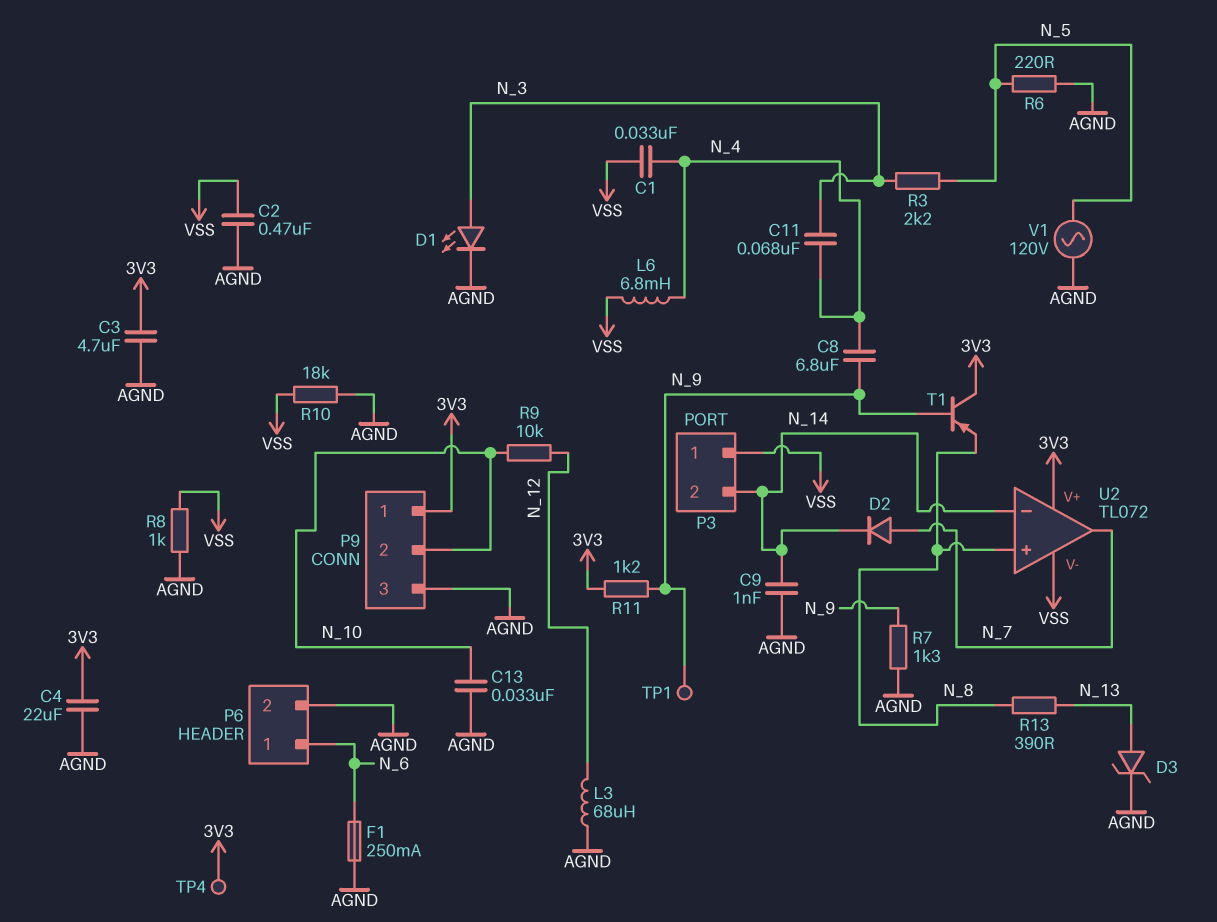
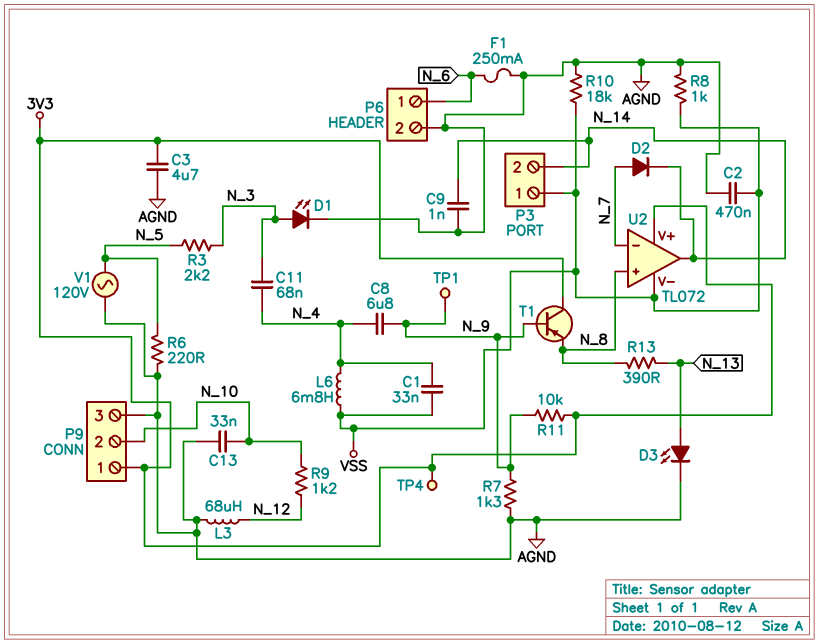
C4: 22uF (3V3, AGND) -> none
D3: zener (A N_13, K AGND) -> LED (A N_13, K AGND)
R9: 10k (N_10, N_12) -> 1.2k (N_10, N_12)
R11: 1.2k (3V3, N_9) -> 10k (3V3, N_9)
U2 pin in-: N_14 -> N_7
U2 pin out: N_7 -> N_14

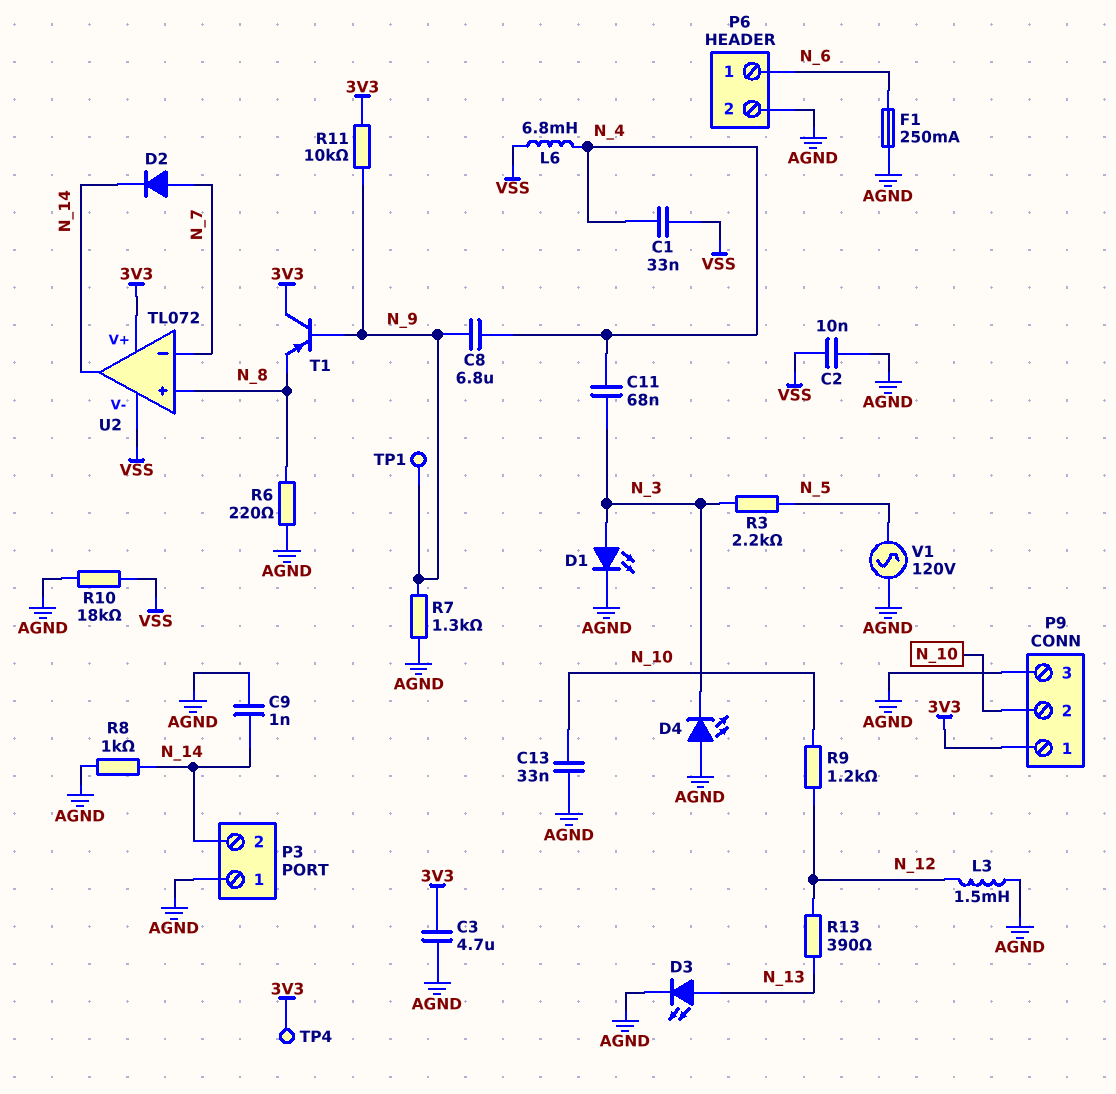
C2: 470nF (AGND, VSS) -> 10nF (AGND, VSS)
D4: none -> LED (A AGND, K N_3)
L3: 68uH (AGND, N_12) -> 1.5mH (AGND, N_12)
P3 pin 1: VSS -> AGND
R6: 220 (AGND, N_5) -> 220 (AGND, N_8)
R8: 1k (AGND, VSS) -> 1k (AGND, N_14)
R13: 390 (N_8, N_13) -> 390 (N_12, N_13)

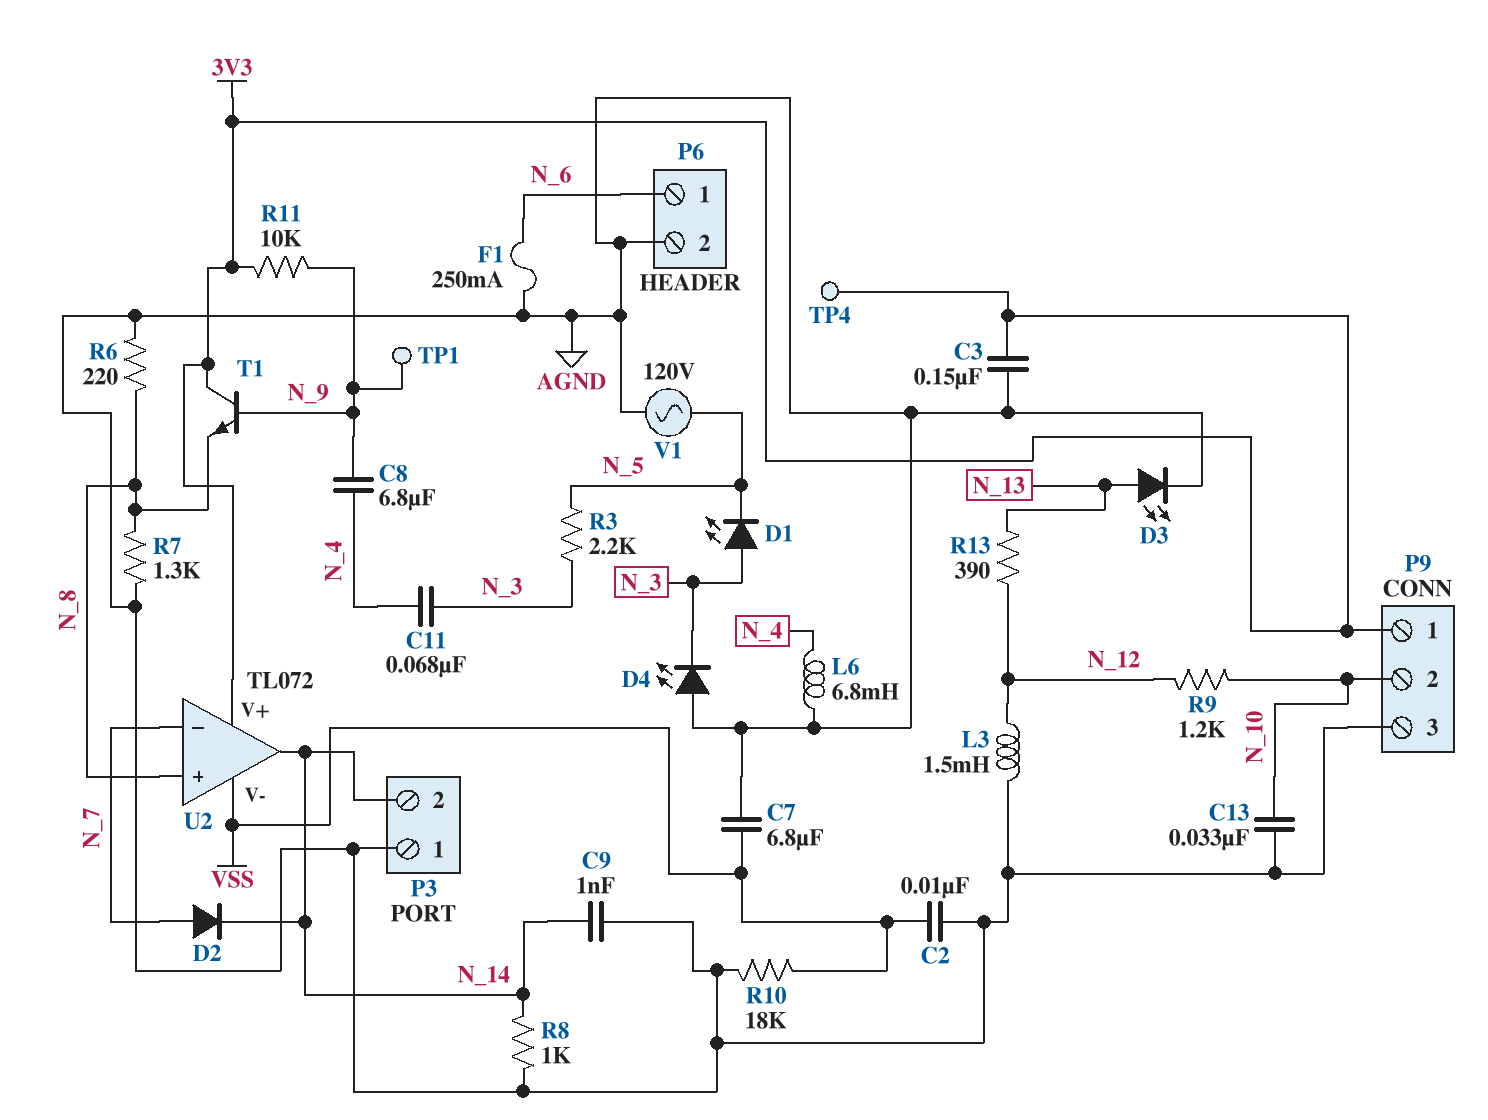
C1: 33nF (N_4, VSS) -> none
C3: 4.7uF (3V3, AGND) -> 150nF (3V3, AGND)
C7: none -> 6.8uF (AGND, VSS)
D1: LED (A N_3, K AGND) -> LED (A N_3, K N_5)
L6: 6.8mH (N_4, VSS) -> 6.8mH (AGND, N_4)
R7: 1.3k (AGND, N_9) -> 1.3k (AGND, N_8)
T1: PNP (B N_9, C 3V3, E N_8) -> NPN (B N_9, C 3V3, E N_8)

